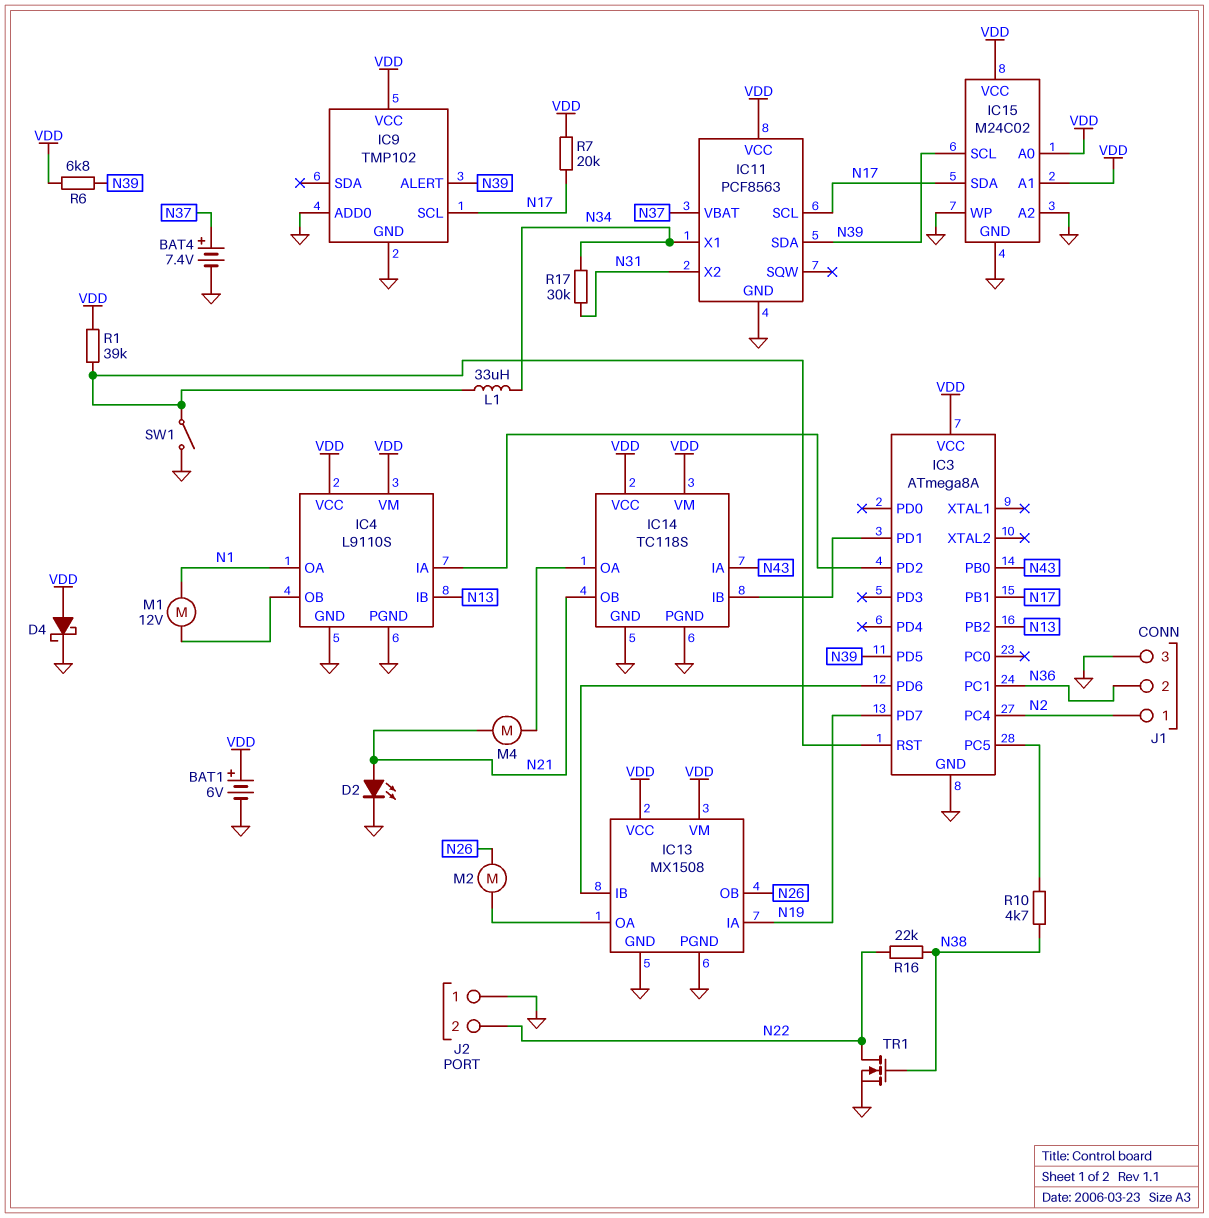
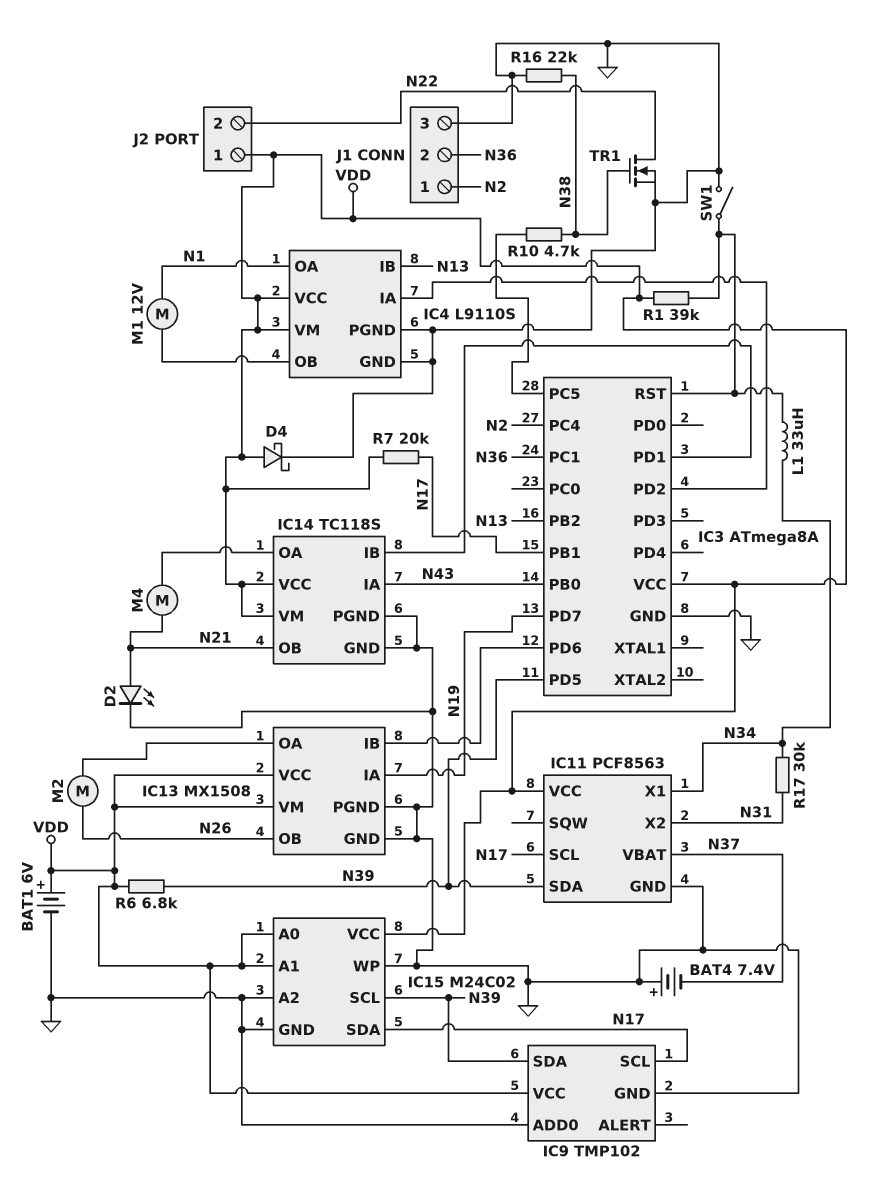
BAT4: 7.4V (plus N37, minus GND) -> 7.4V (plus GND, minus N37)
IC9 pin ALERT: N39 -> none
IC9 pin SDA: none -> N39
J2 pin 1: GND -> VDD
R16: 22k (N22, N38) -> 22k (GND, N38)

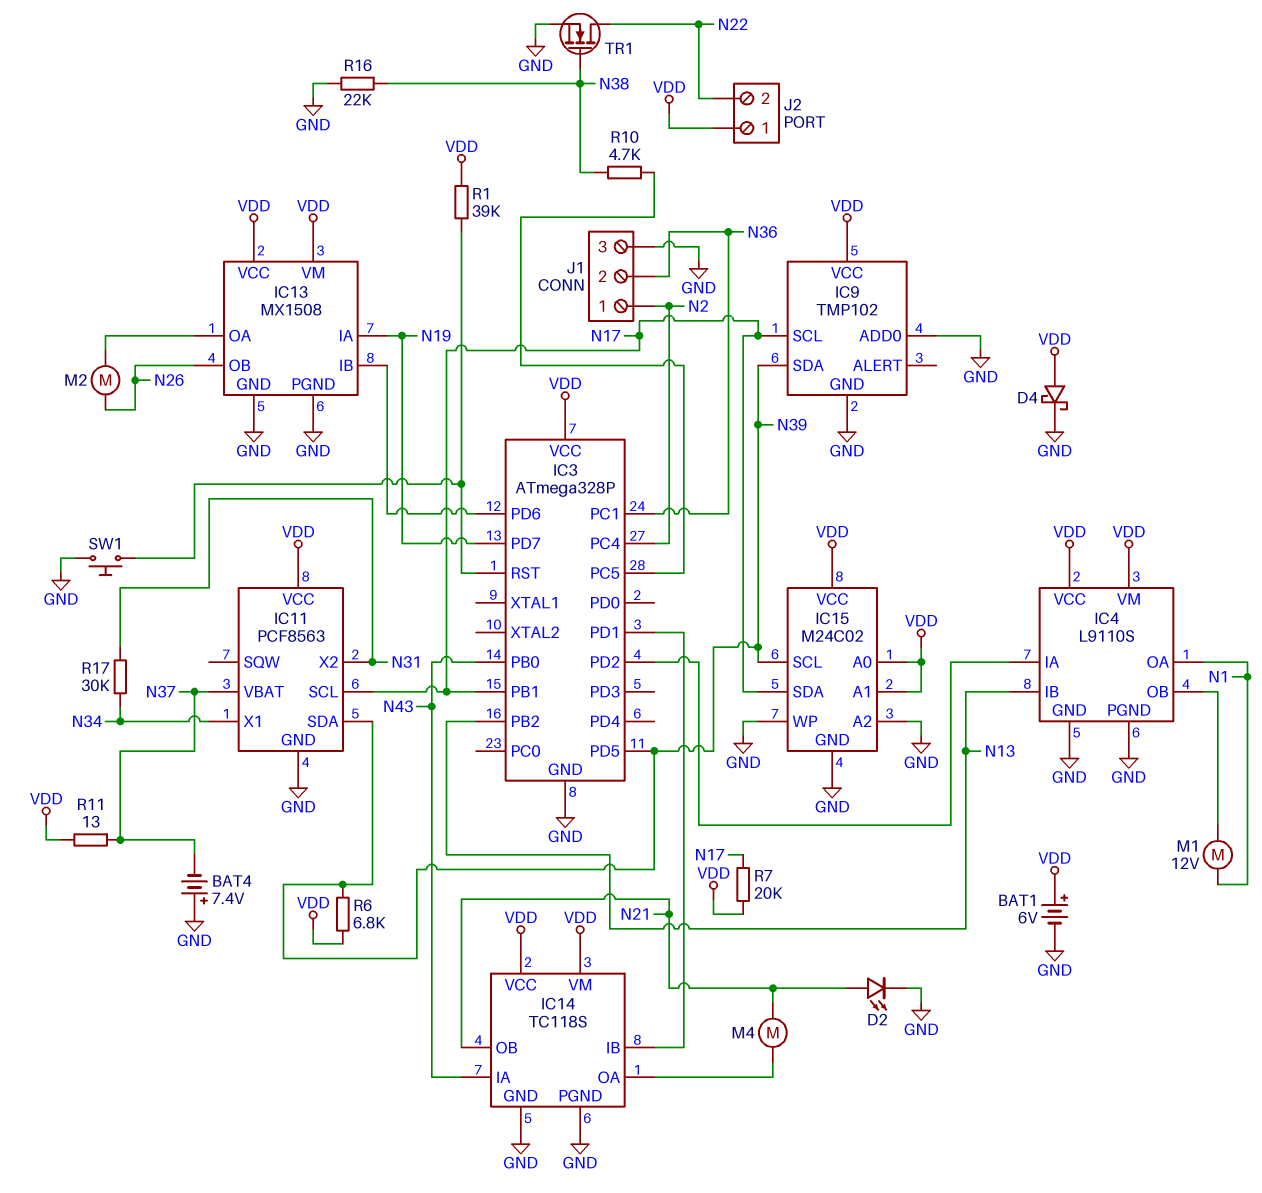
IC3: ATmega8A -> ATmega328P
L1: 33uH (IC3/RST, N34) -> none
R11: none -> 13 (N37, VDD)
SW1: switch (GND, IC3/RST) -> button (GND, IC3/RST)

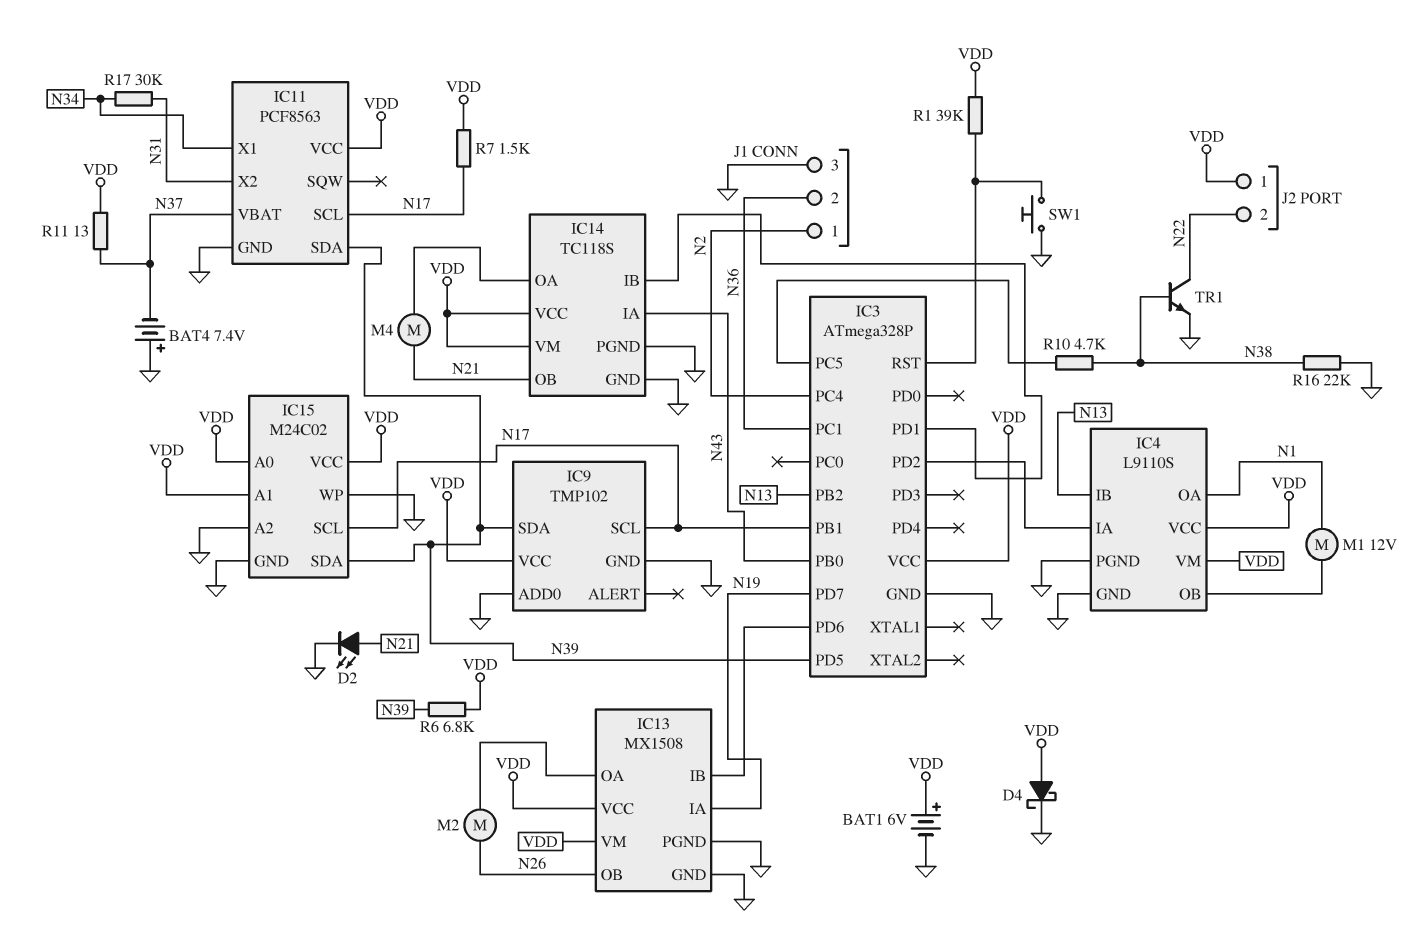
IC15 pin SCL: N39 -> N17
IC15 pin SDA: N17 -> N39
R7: 20k (N17, VDD) -> 1.5k (N17, VDD)
TR1: NMOS (G N38, D N22, S GND) -> NPN (B N38, C N22, E GND)

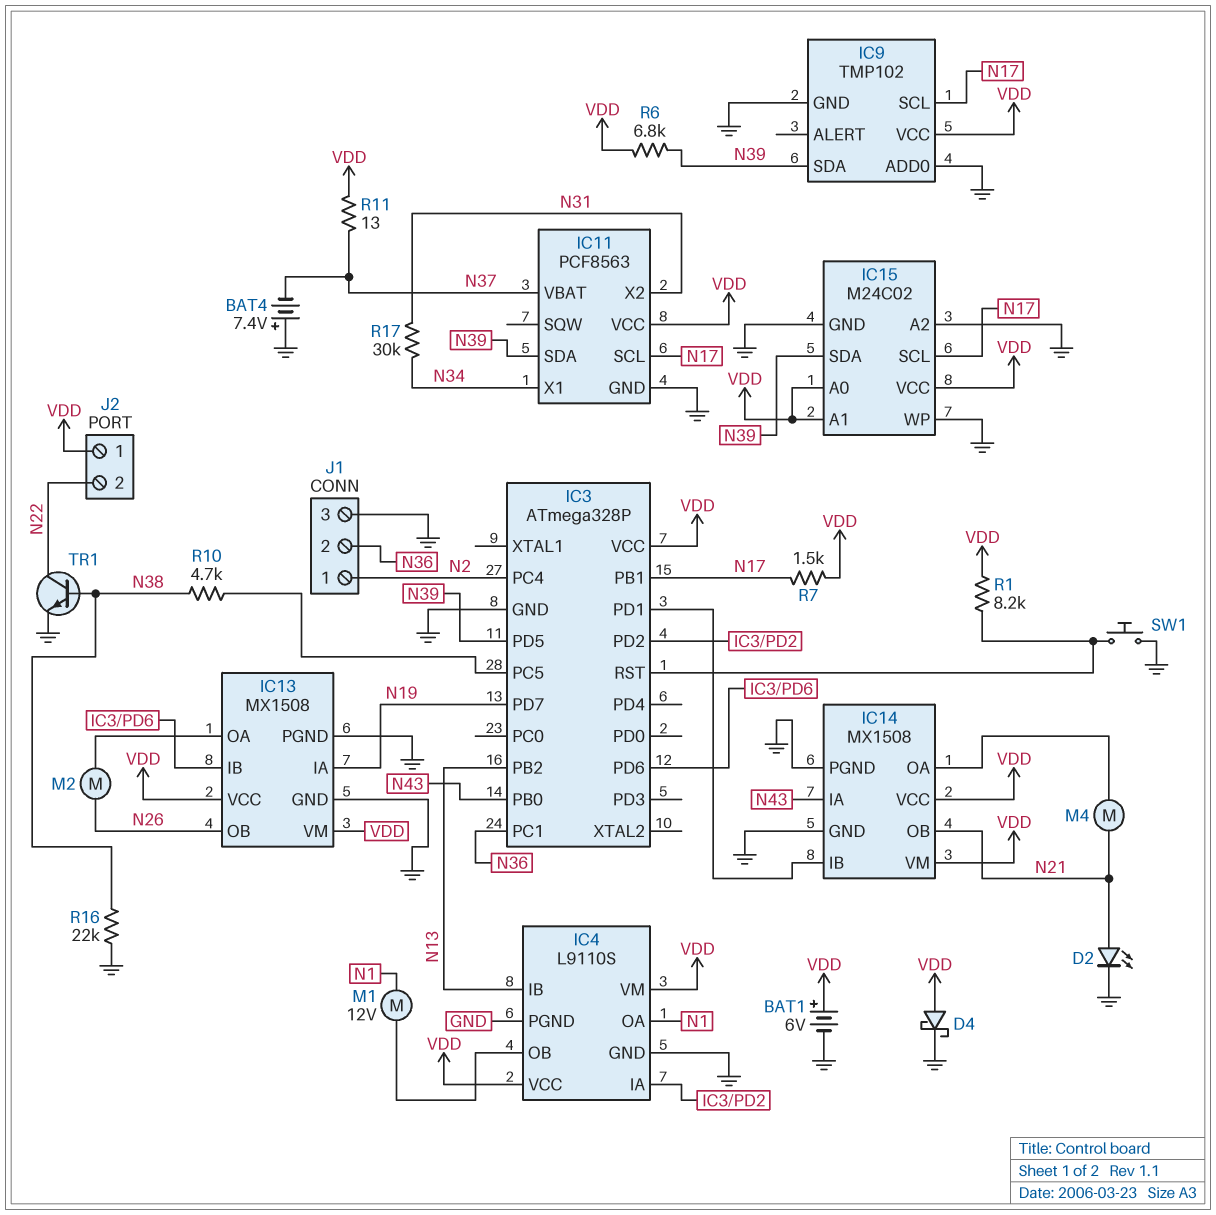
IC14: TC118S -> MX1508
R1: 39k (IC3/RST, VDD) -> 8.2k (IC3/RST, VDD)

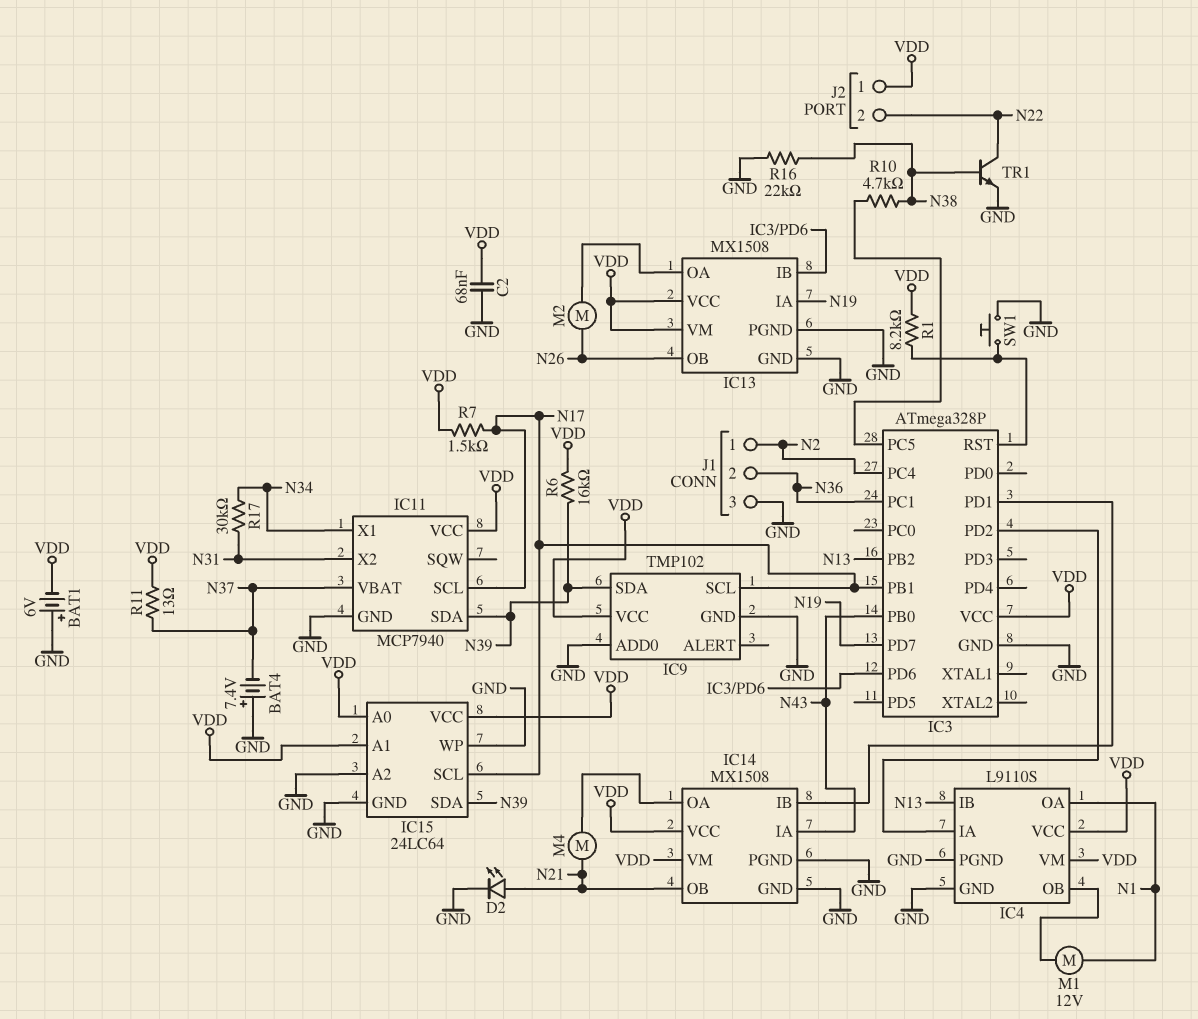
BAT1: 6V (plus VDD, minus GND) -> 6V (plus GND, minus VDD)
C2: none -> 68nF (GND, VDD)
D4: schottky (A VDD, K GND) -> none
IC3 pin PD5: N39 -> none
IC11: PCF8563 -> MCP7940
IC15: M24C02 -> 24LC64
R6: 6.8k (N39, VDD) -> 16k (N39, VDD)

